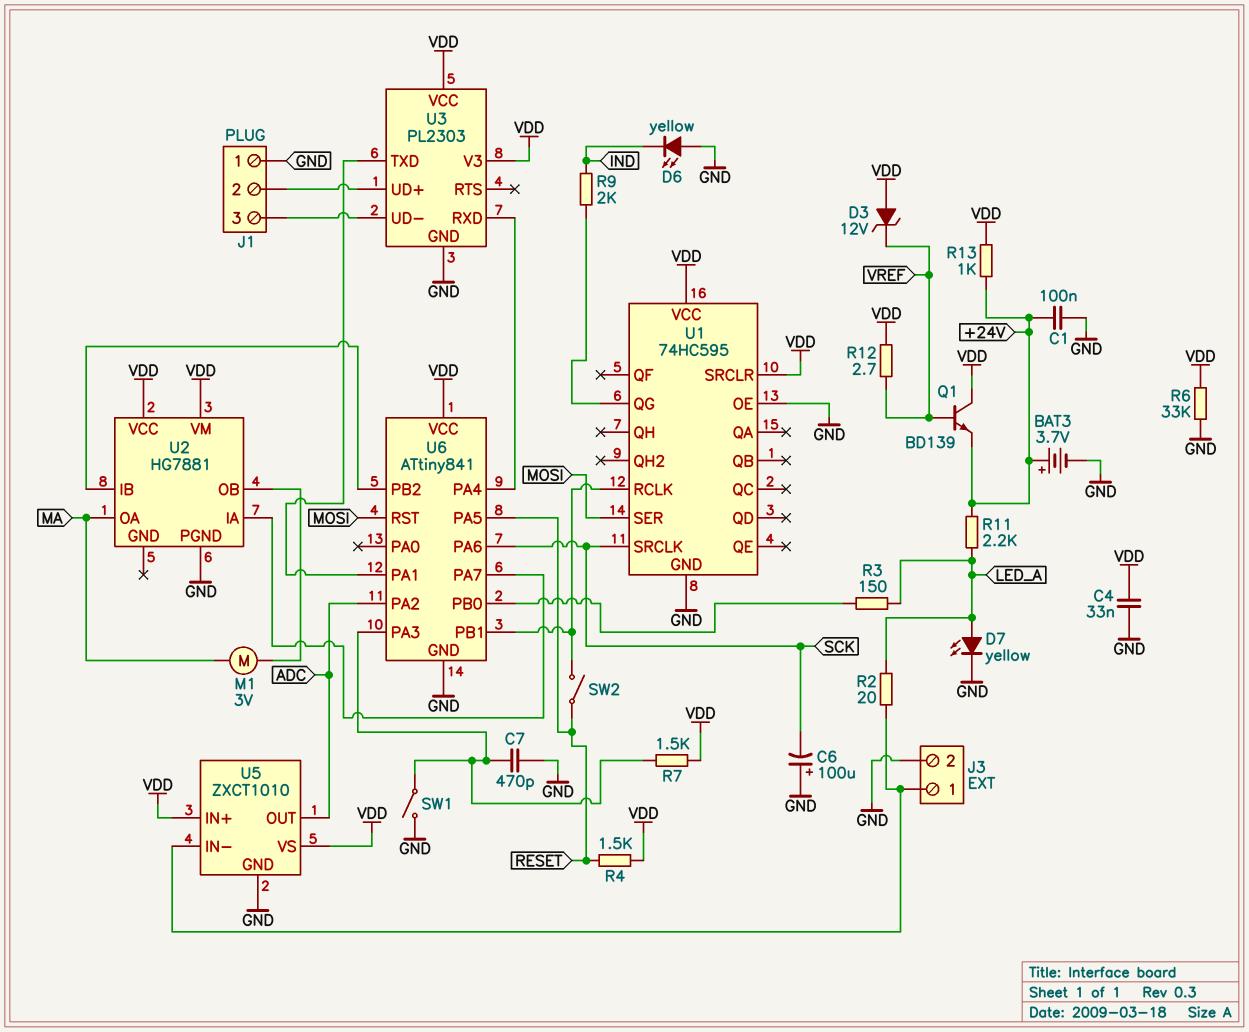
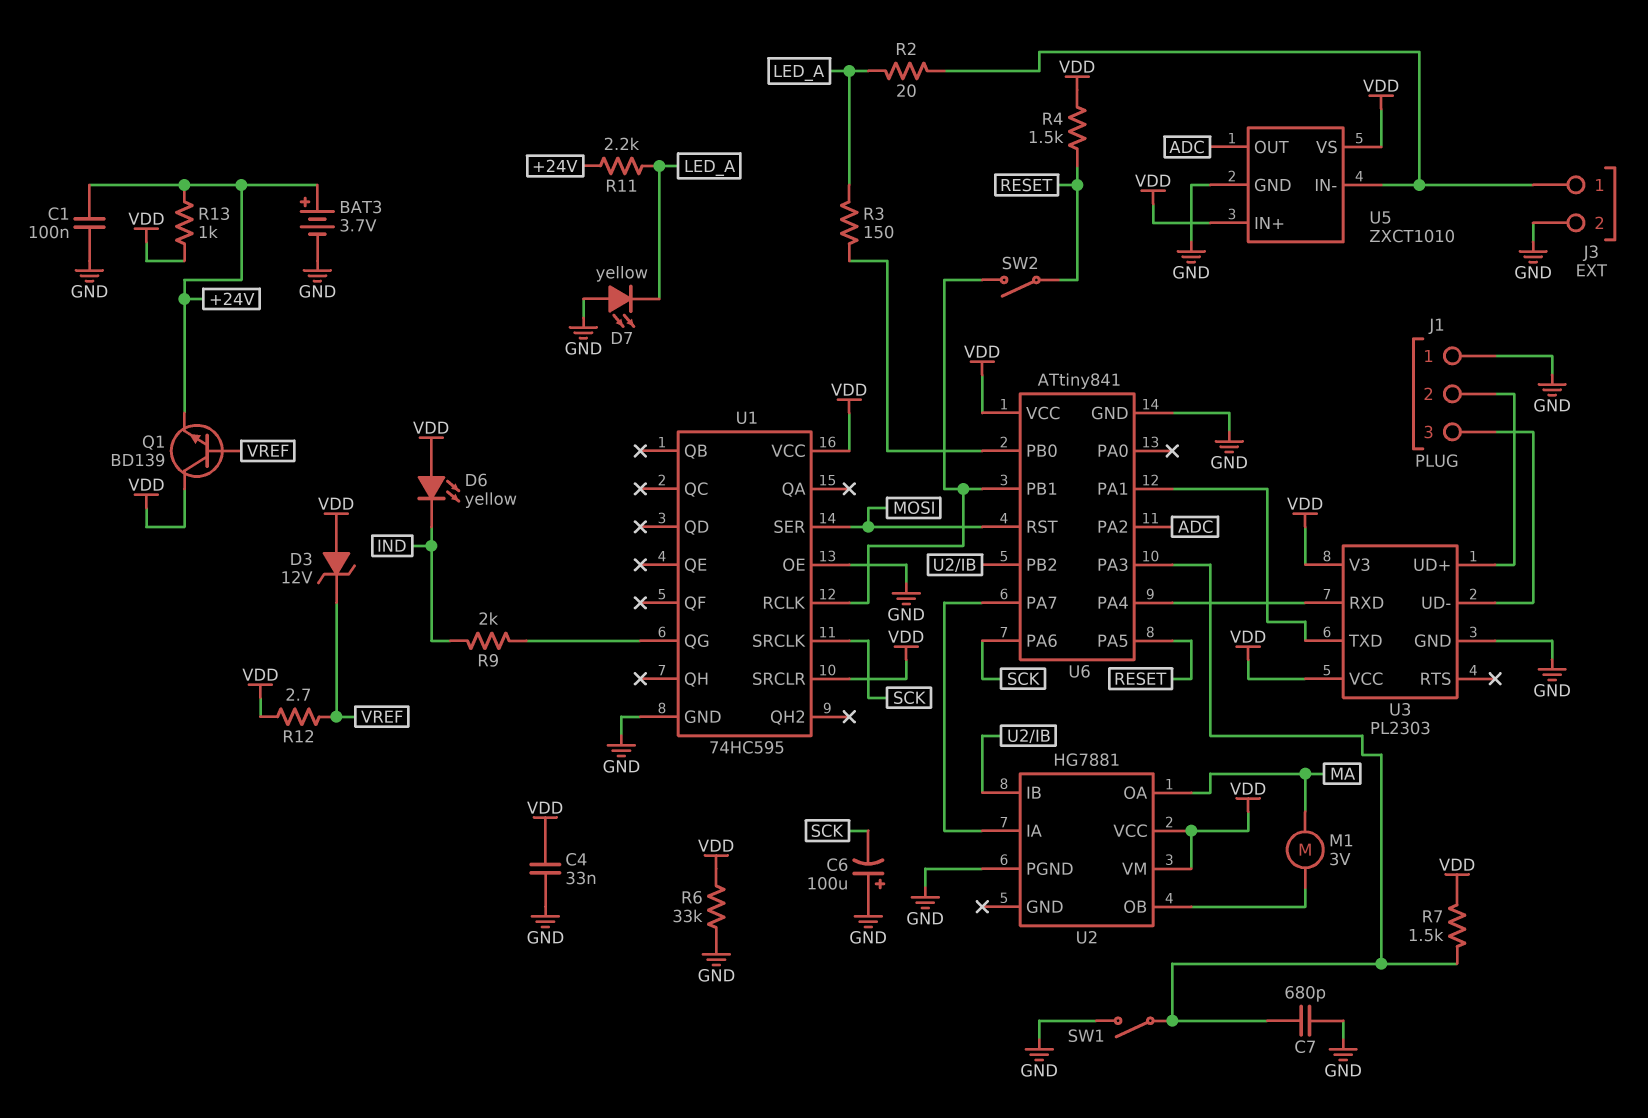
C7: 470pF (GND, U6/PA3) -> 680pF (GND, U6/PA3)
D6: LED yellow (A GND, K IND) -> LED yellow (A VDD, K IND)
D7: LED yellow (A LED_A, K GND) -> LED yellow (A GND, K LED_A)

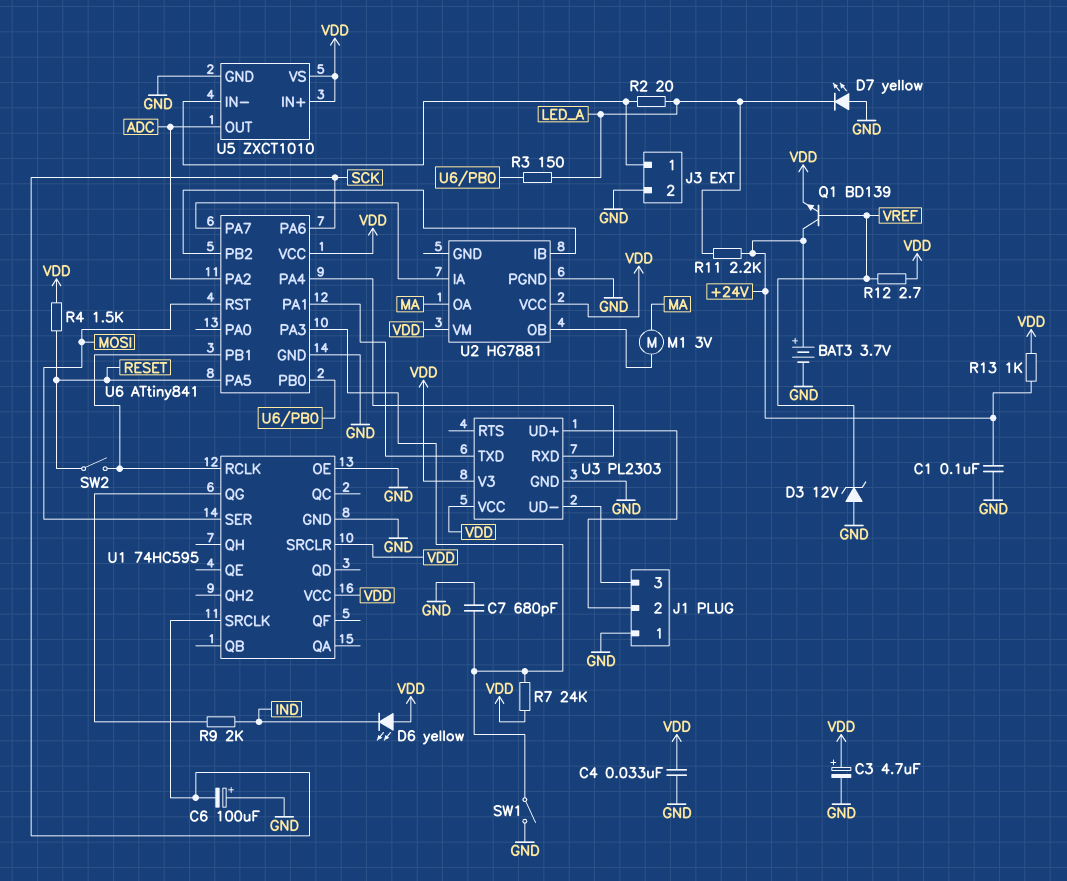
C3: none -> 4.7uF (plus VDD, minus GND)
D3: zener 12V (A VDD, K VREF) -> zener 12V (A GND, K VREF)
Q1: NPN BD139 (B VREF, C VDD, E +24V) -> NPN BD139 (B VREF, C +24V, E VDD)
R6: 33k (GND, VDD) -> none
R7: 1.5k (U6/PA3, VDD) -> 24k (U6/PA3, VDD)

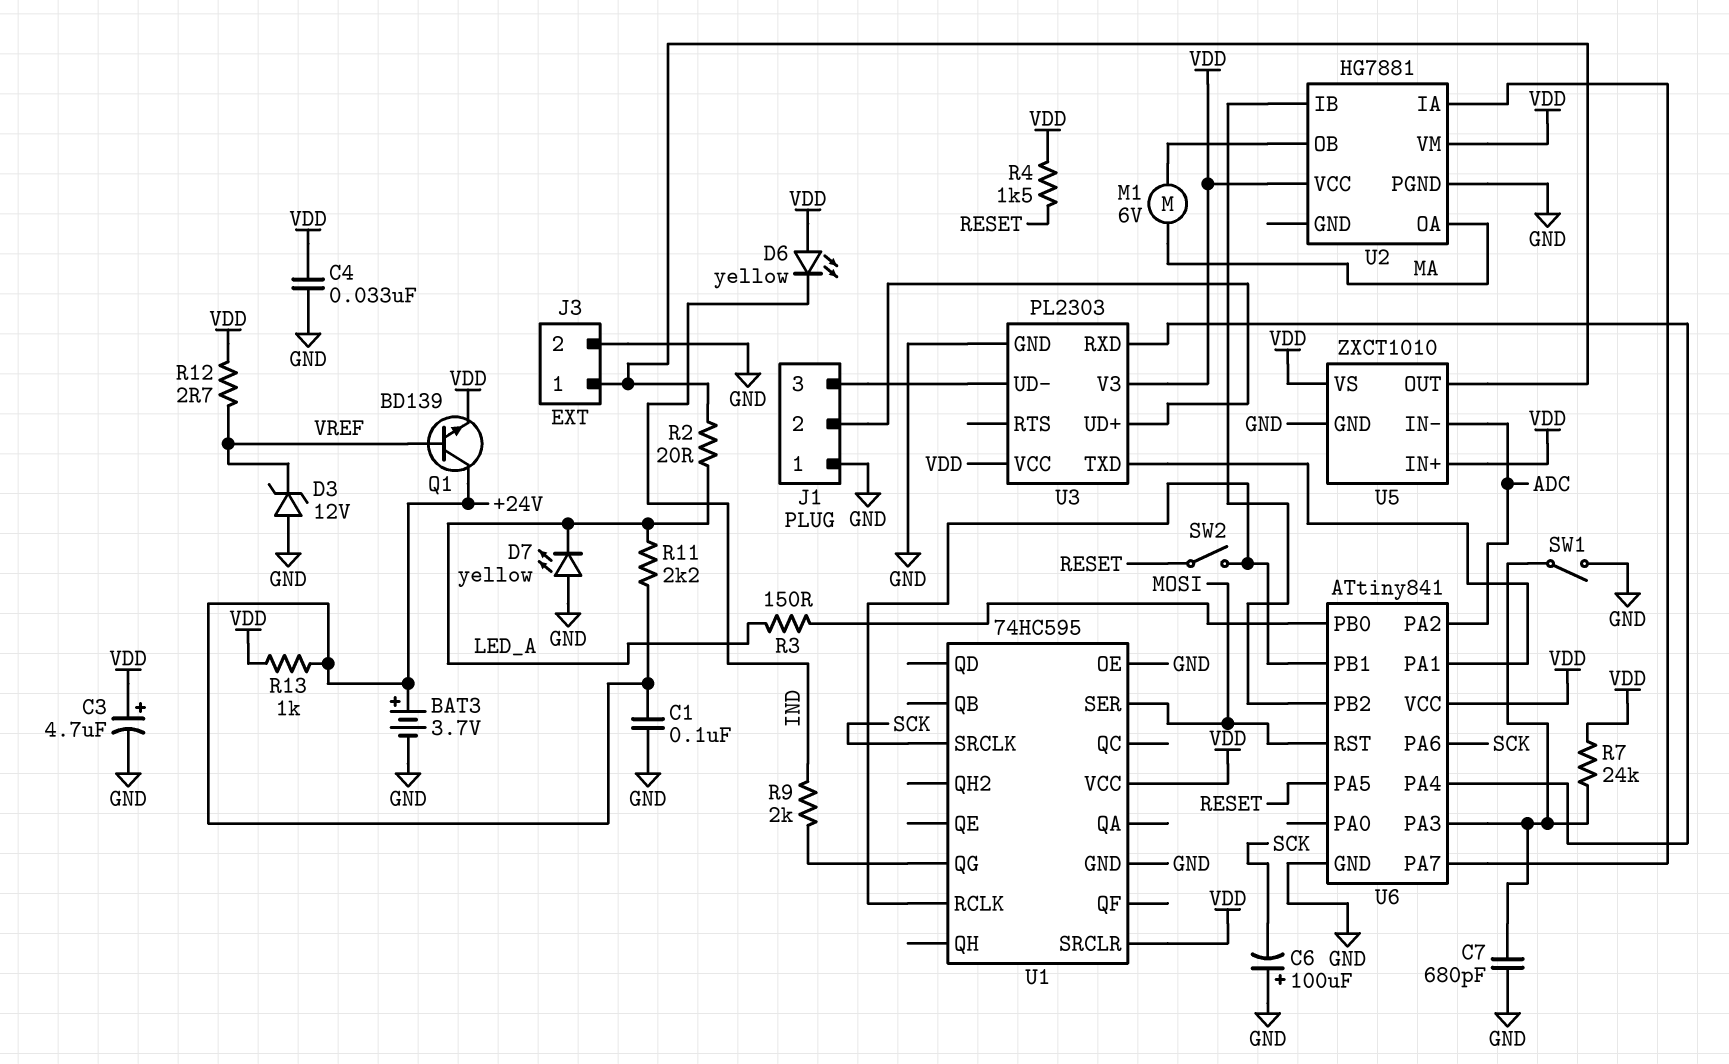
M1: motor 3V (MA, U2/OB) -> motor 6V (MA, U2/OB)
U5 pin IN-: J3/1 -> ADC
U5 pin OUT: ADC -> J3/1

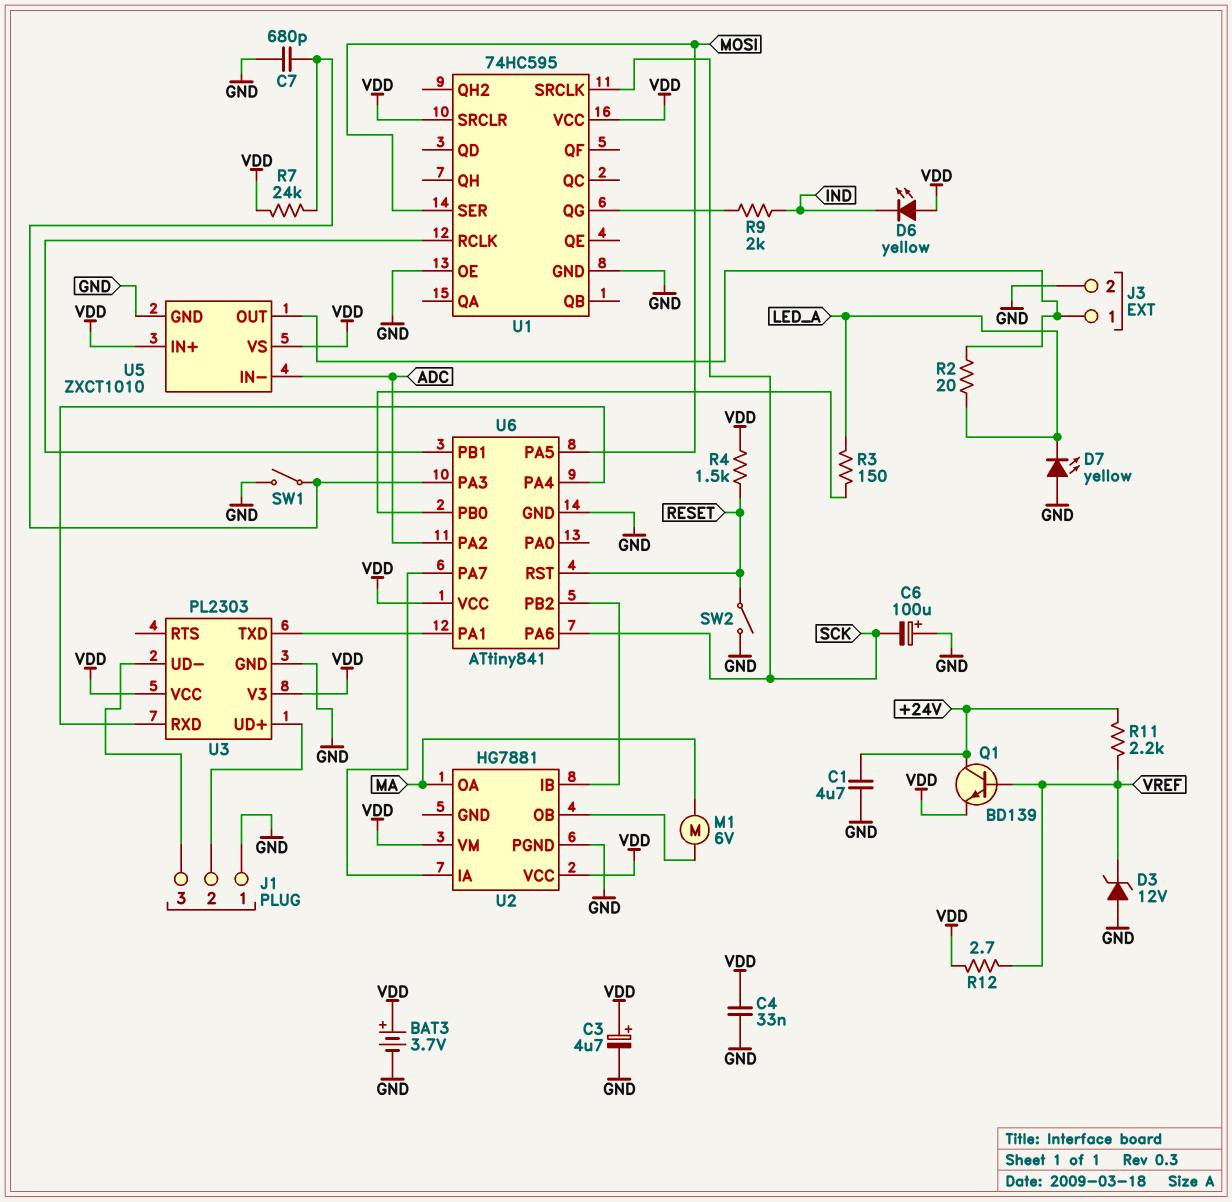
BAT3: 3.7V (plus +24V, minus GND) -> 3.7V (plus VDD, minus GND)
C1: 100nF (+24V, GND) -> 4.7uF (+24V, GND)
R11: 2.2k (+24V, LED_A) -> 2.2k (+24V, VREF)
R13: 1k (+24V, VDD) -> none
SW2: switch (RESET, U1/RCLK) -> switch (GND, RESET)
U6 pin PA5: RESET -> MOSI
U6 pin RST: MOSI -> RESET

